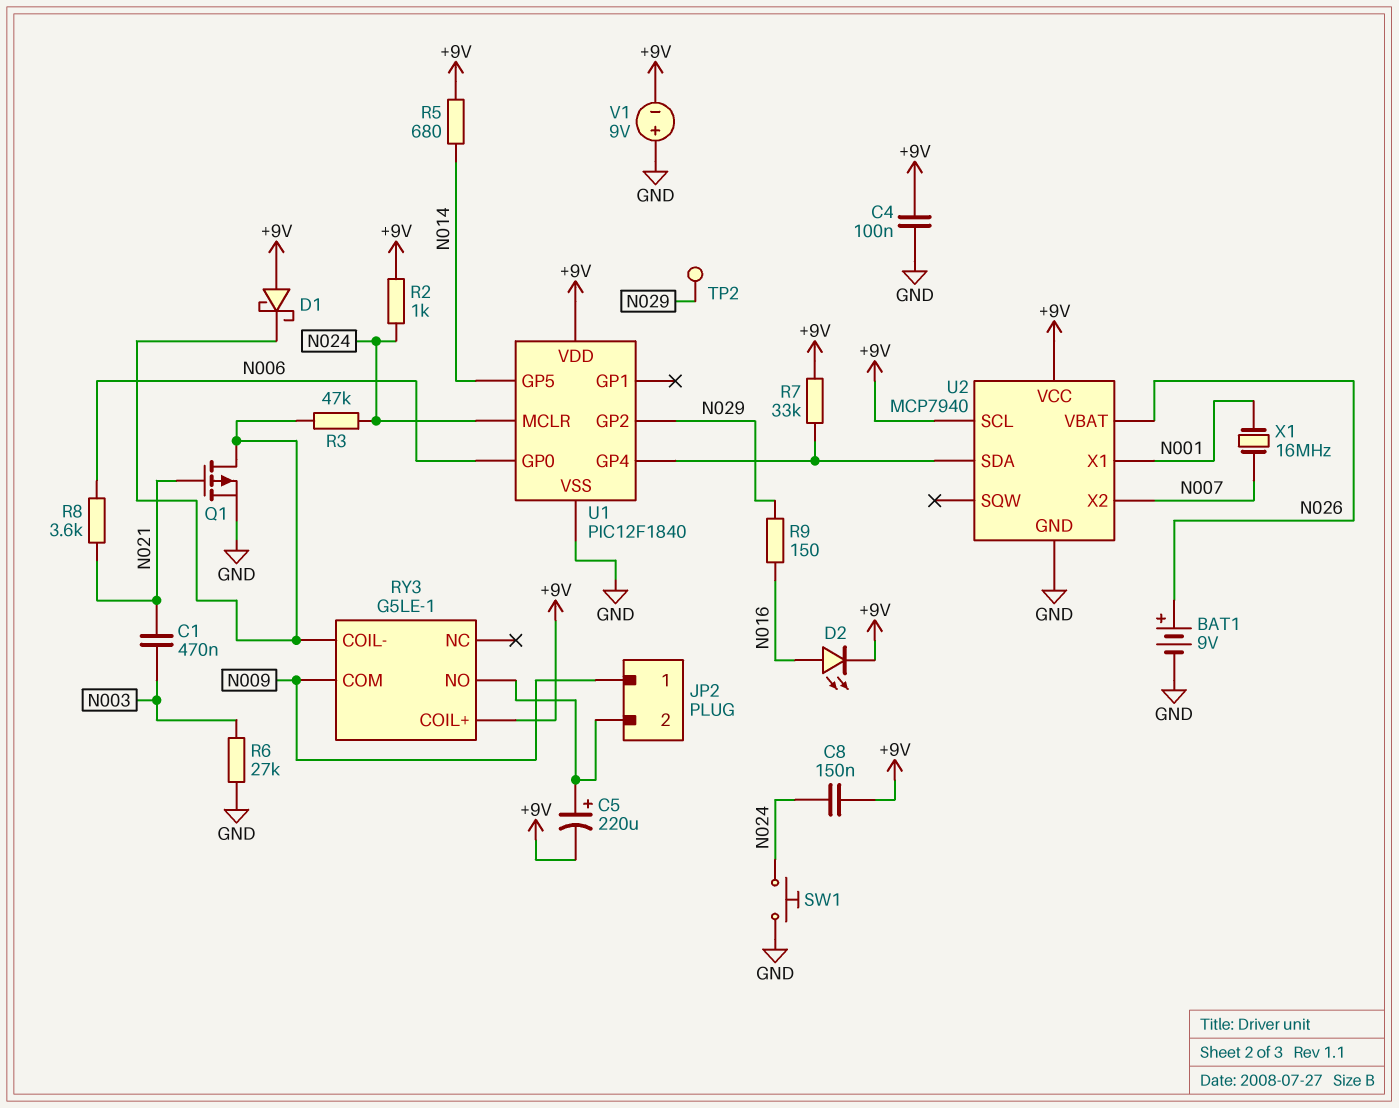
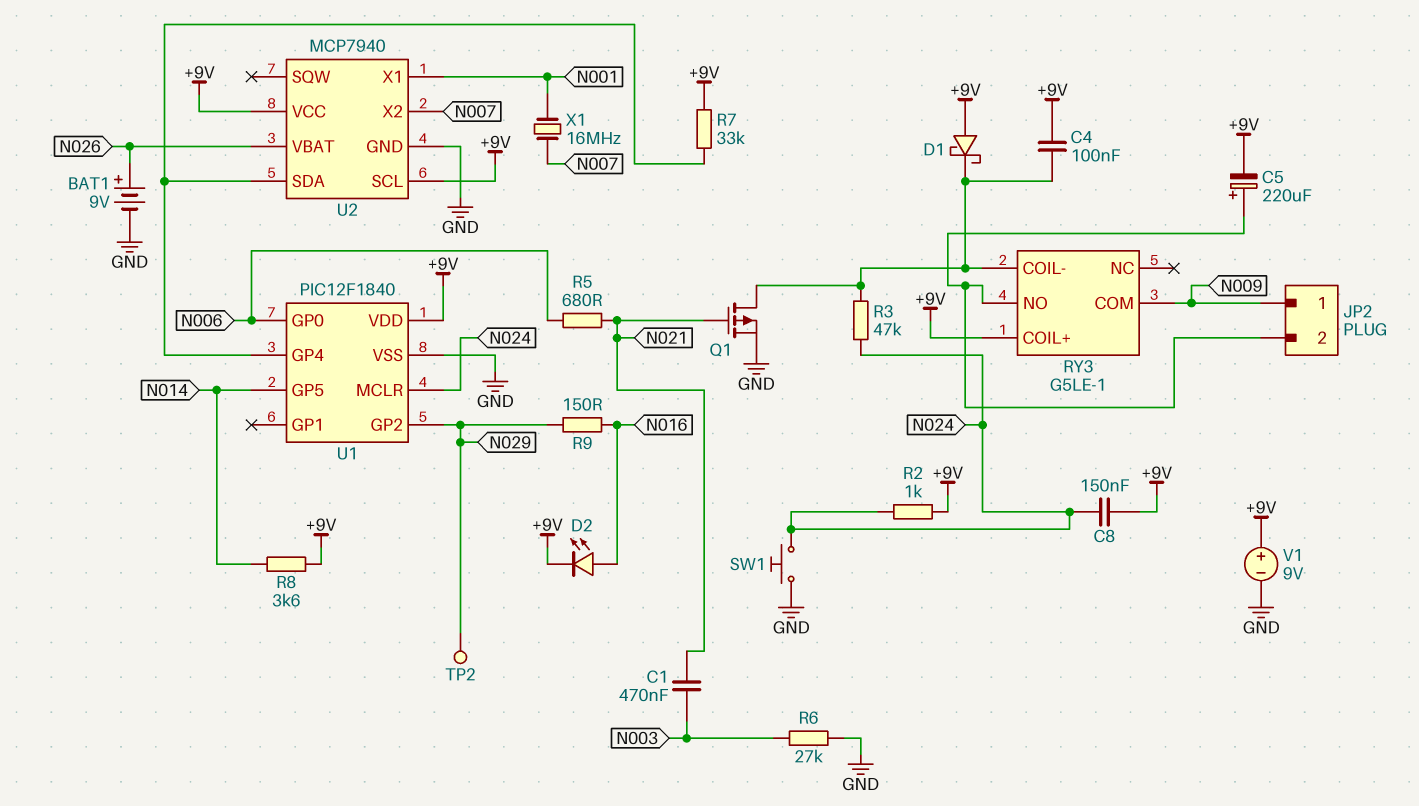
C4: 100nF (+9V, GND) -> 100nF (+9V, RY3/COIL-)
R5: 680 (+9V, N014) -> 680 (N006, N021)
R8: 3.6k (N006, N021) -> 3.6k (+9V, N014)
V1: 9V (plus GND, minus +9V) -> 9V (plus +9V, minus GND)

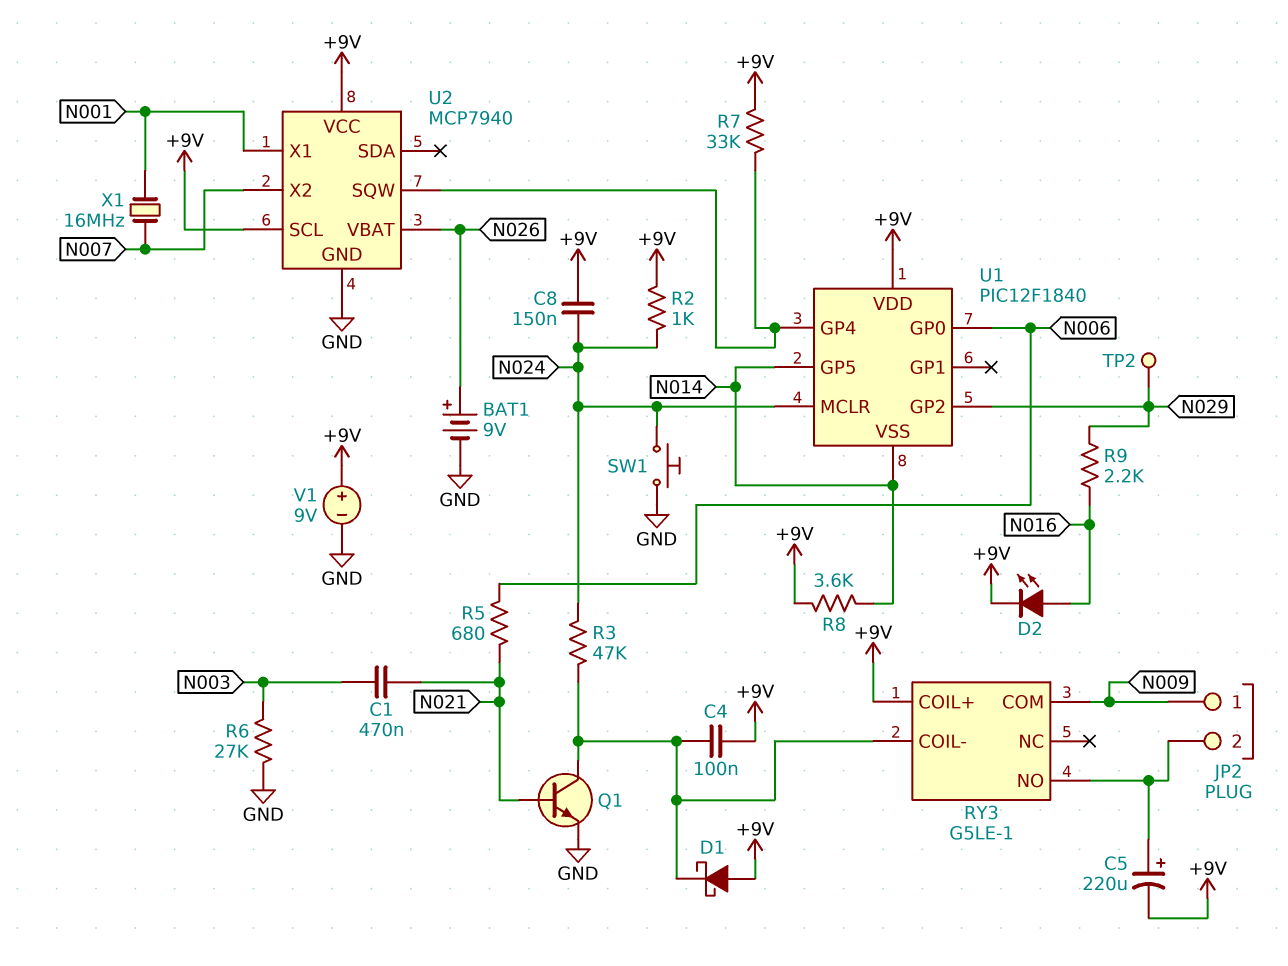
Q1: PMOS (G N021, D RY3/COIL-, S GND) -> NPN (B N021, C RY3/COIL-, E GND)
R9: 150 (N016, N029) -> 2.2k (N016, N029)
U1 pin VSS: GND -> N014
U2 pin SDA: U1/GP4 -> none
U2 pin SQW: none -> U1/GP4

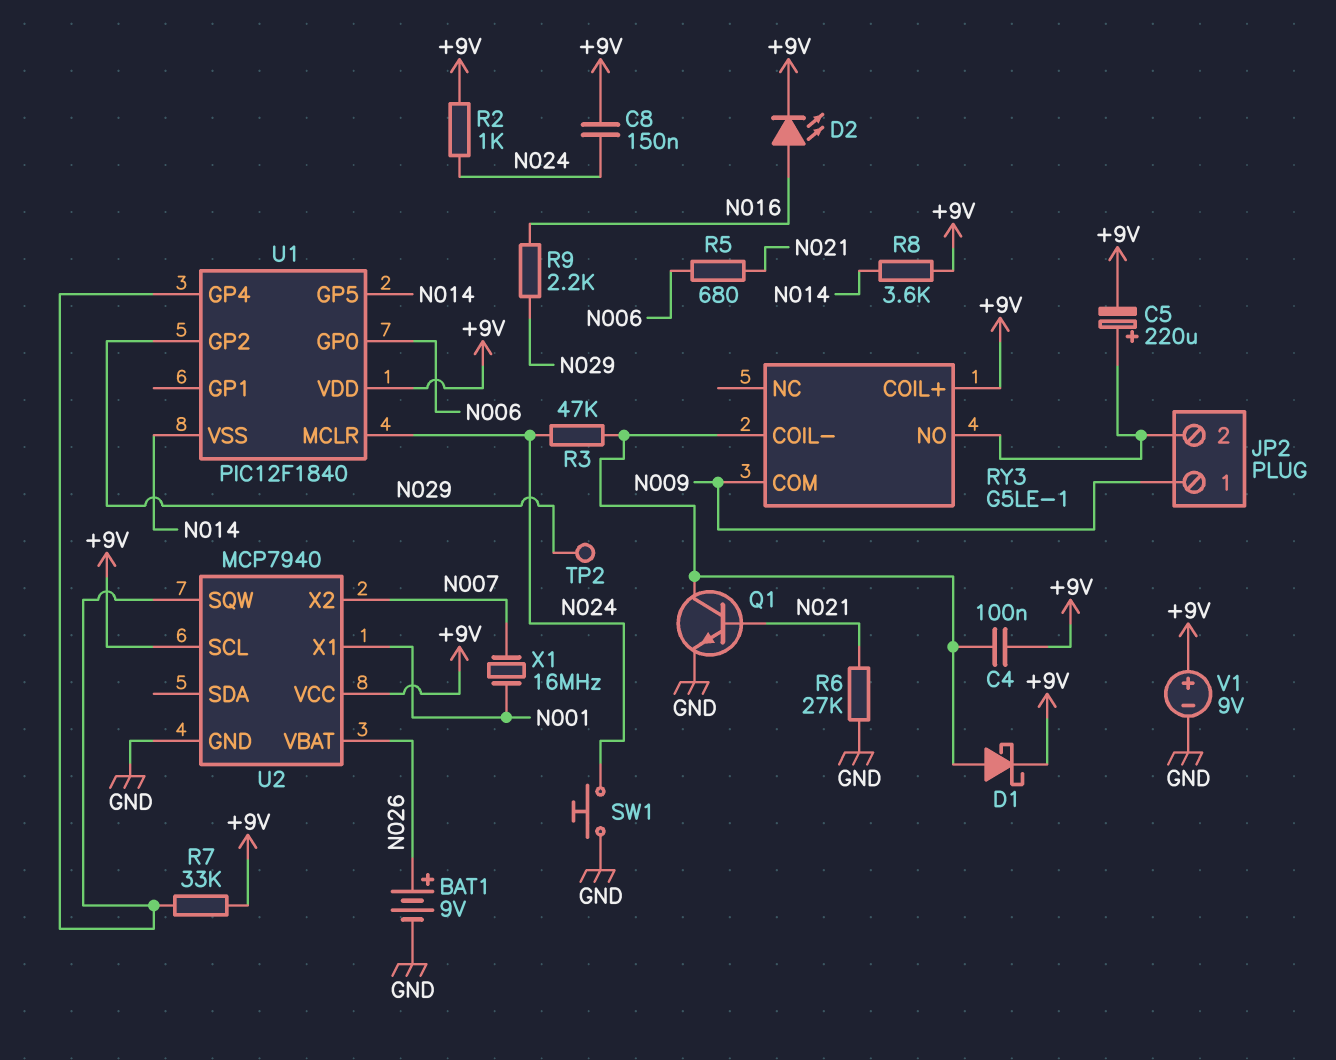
C1: 470nF (N003, N021) -> none
D1: schottky (A +9V, K RY3/COIL-) -> schottky (A RY3/COIL-, K +9V)
R6: 27k (GND, N003) -> 27k (GND, N021)

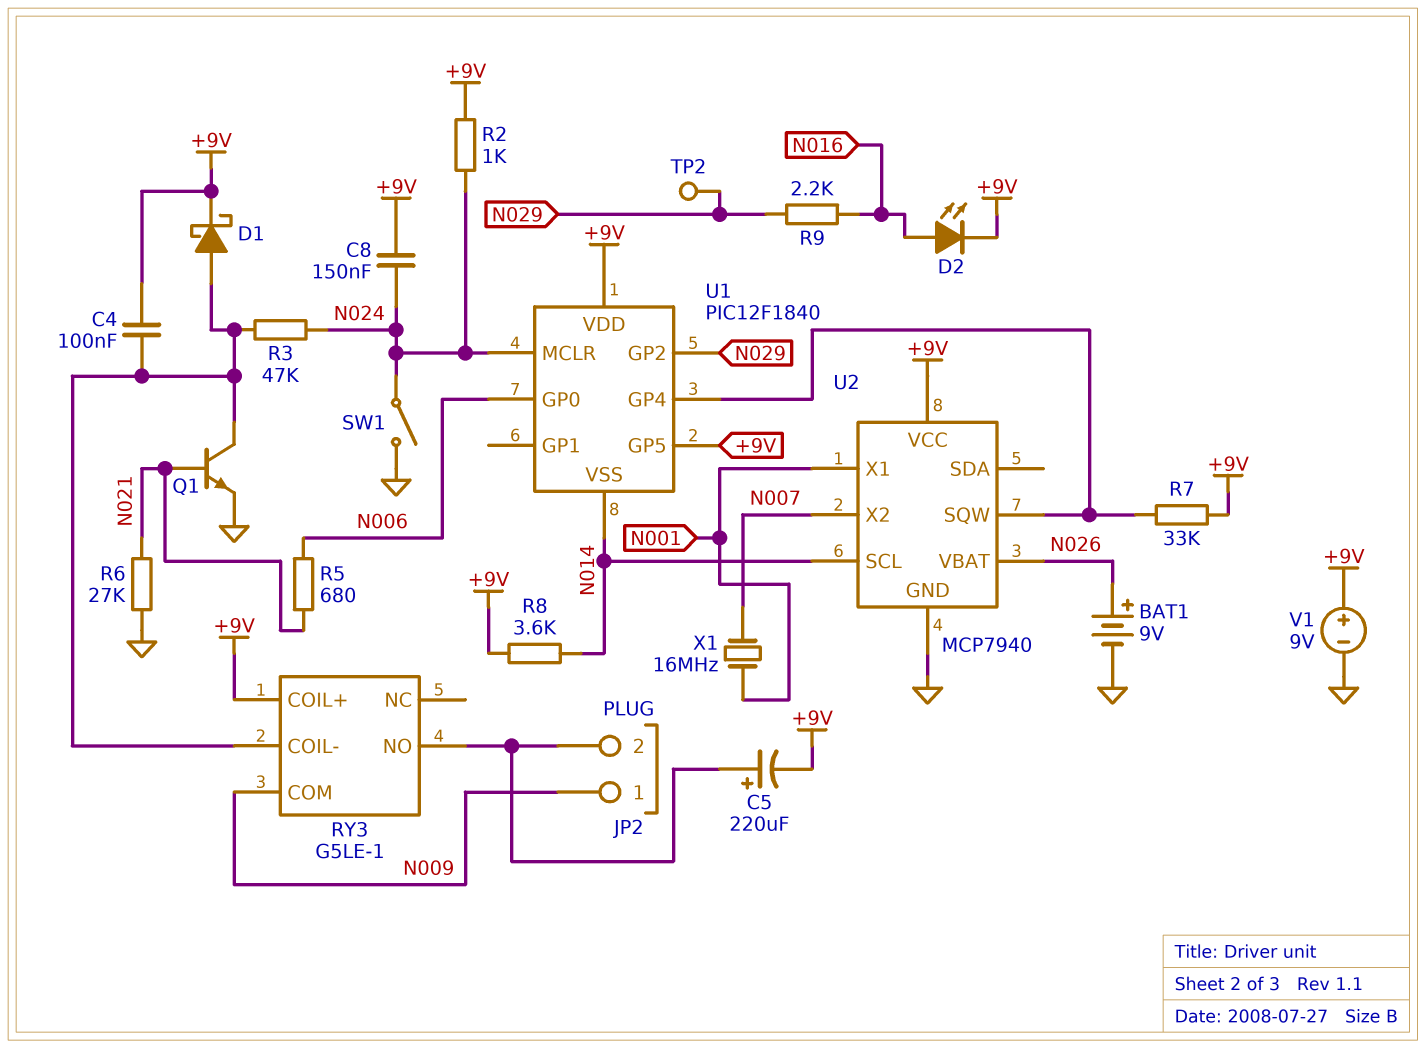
SW1: button (GND, N024) -> switch (GND, N024)
U1 pin GP5: N014 -> +9V
U2 pin SCL: +9V -> N014

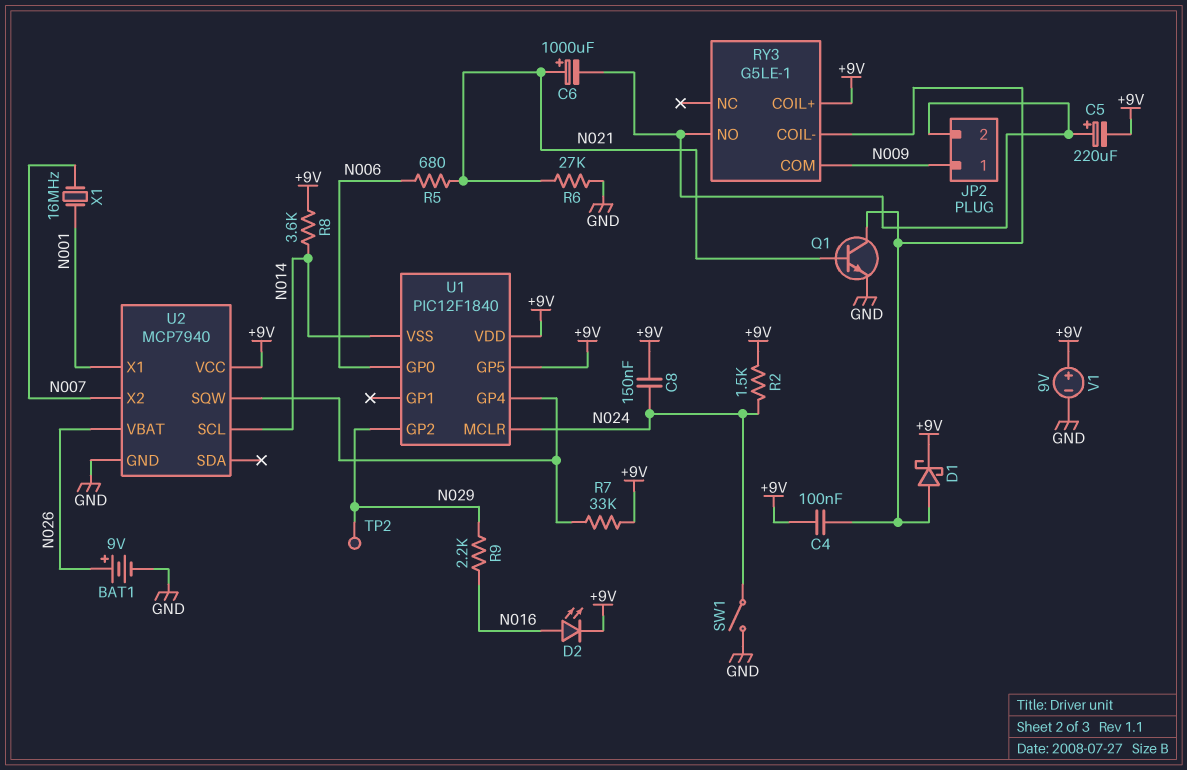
C6: none -> 1000uF (plus N021, minus JP2/2)
R2: 1k (+9V, N024) -> 1.5k (+9V, N024)
R3: 47k (N024, RY3/COIL-) -> none

